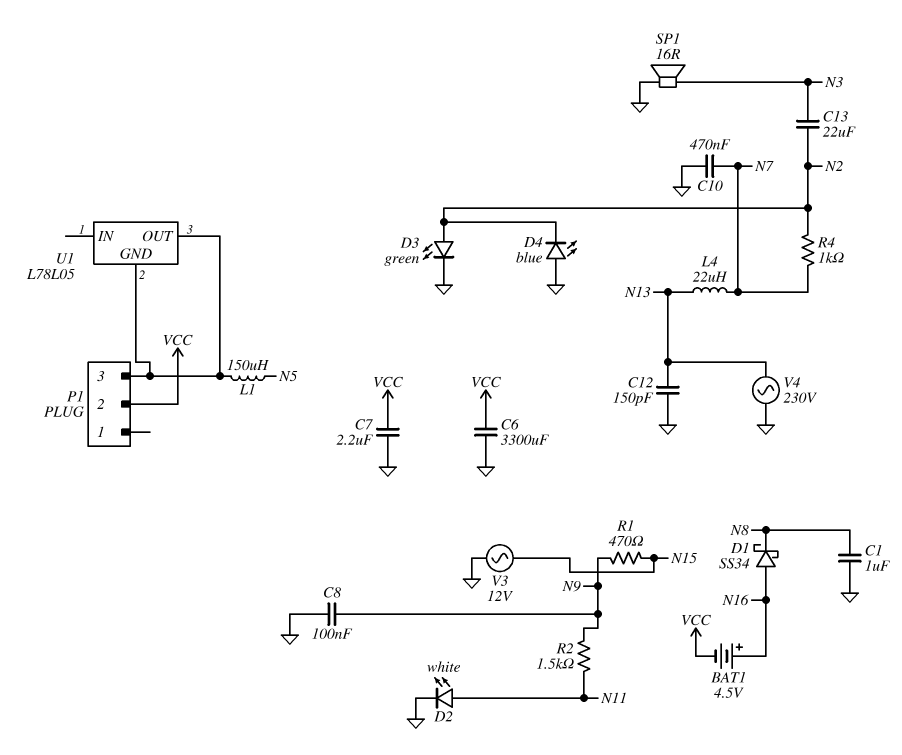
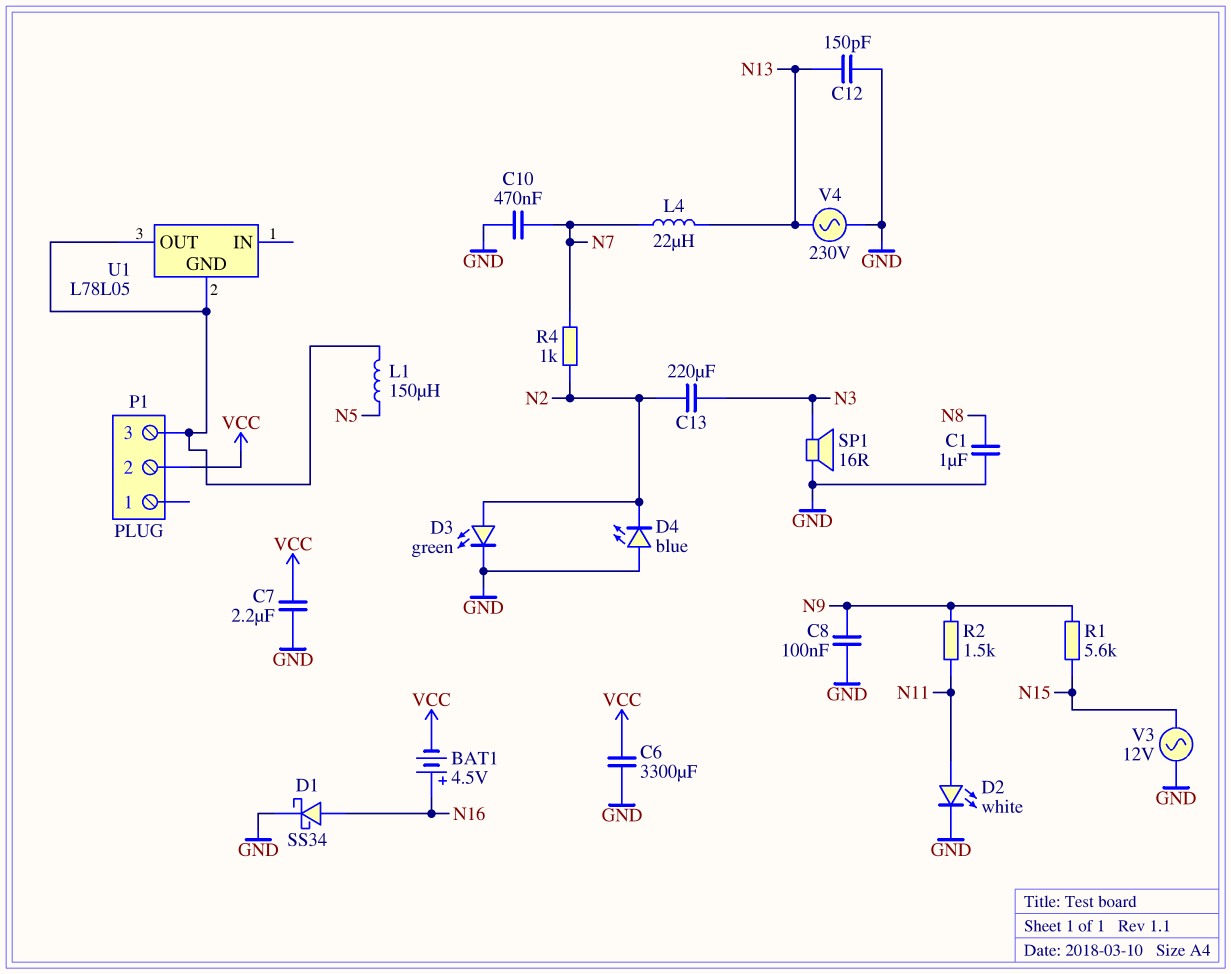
C13: 22uF (N2, N3) -> 220uF (N2, N3)
D1: schottky SS34 (A N16, K N8) -> schottky SS34 (A N16, K GND)
R1: 470 (N9, N15) -> 5.6k (N9, N15)

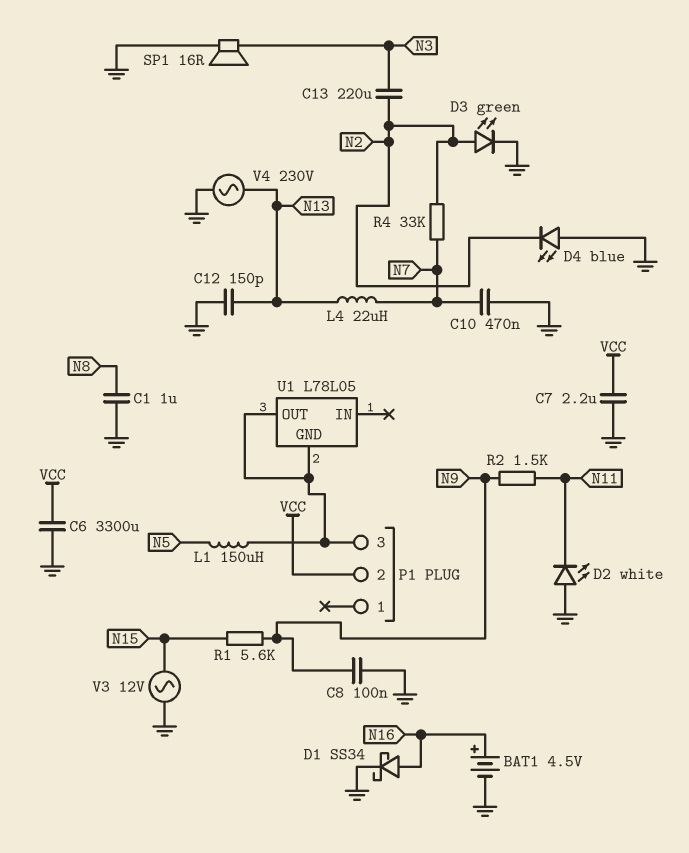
BAT1: 4.5V (plus N16, minus VCC) -> 4.5V (plus N16, minus GND)
D2: LED white (A N11, K GND) -> LED white (A GND, K N11)
R4: 1k (N2, N7) -> 33k (N2, N7)

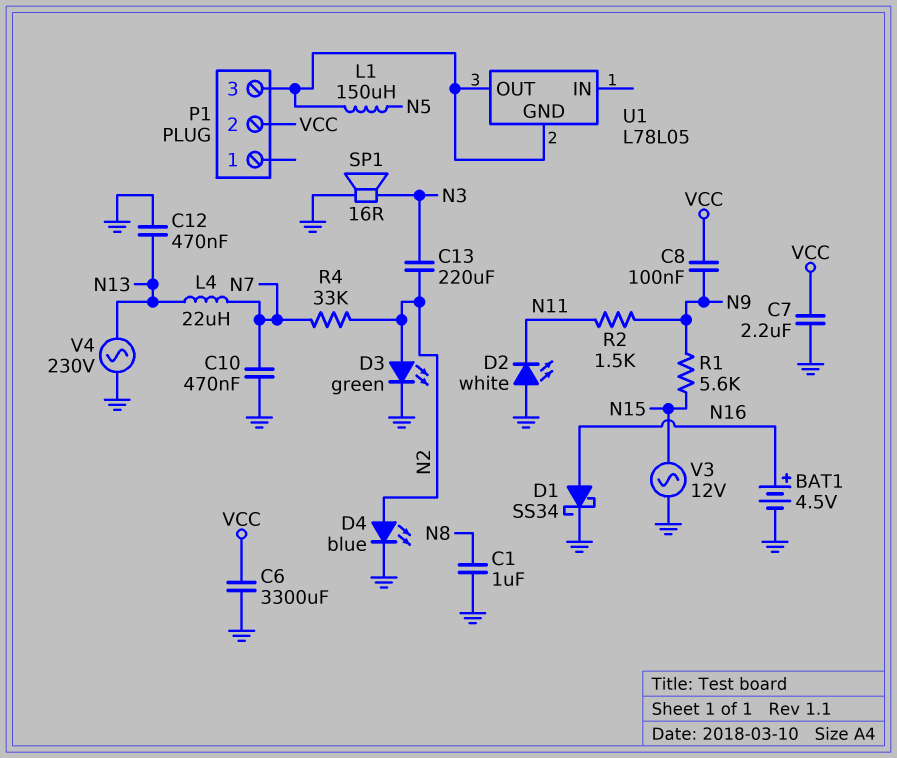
C8: 100nF (GND, N9) -> 100nF (N9, VCC)
C12: 150pF (GND, N13) -> 470nF (GND, N13)
D4: LED blue (A GND, K N2) -> LED blue (A N2, K GND)

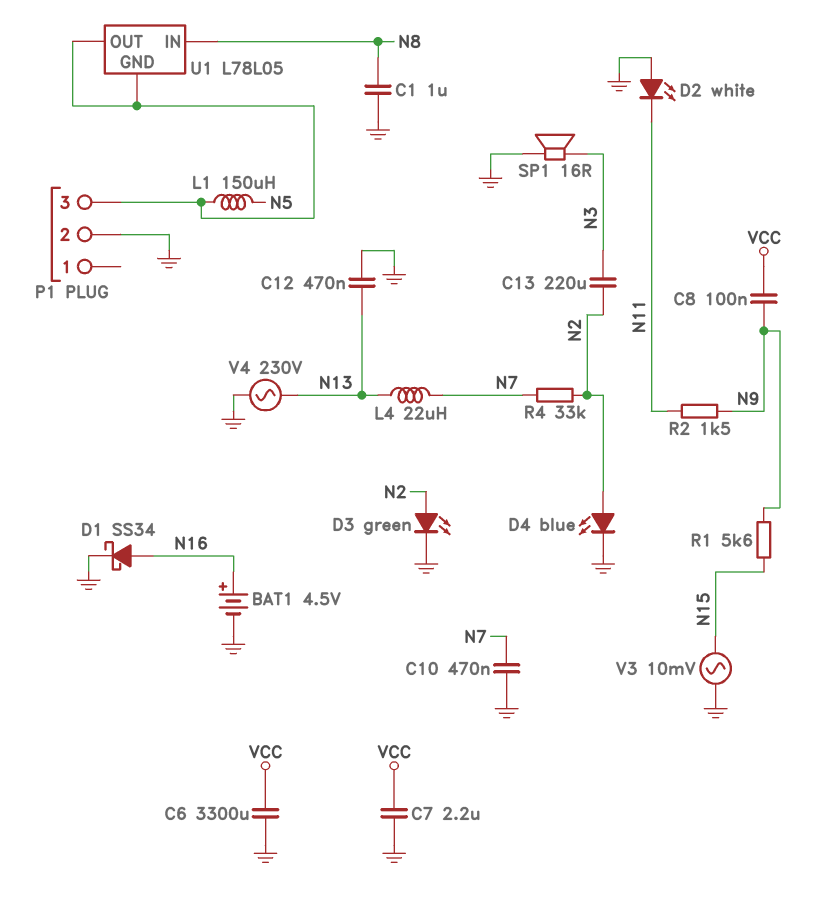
P1 pin 2: VCC -> GND
U1 pin IN: none -> N8
V3: AC 12V (GND, N15) -> AC 10mV (GND, N15)

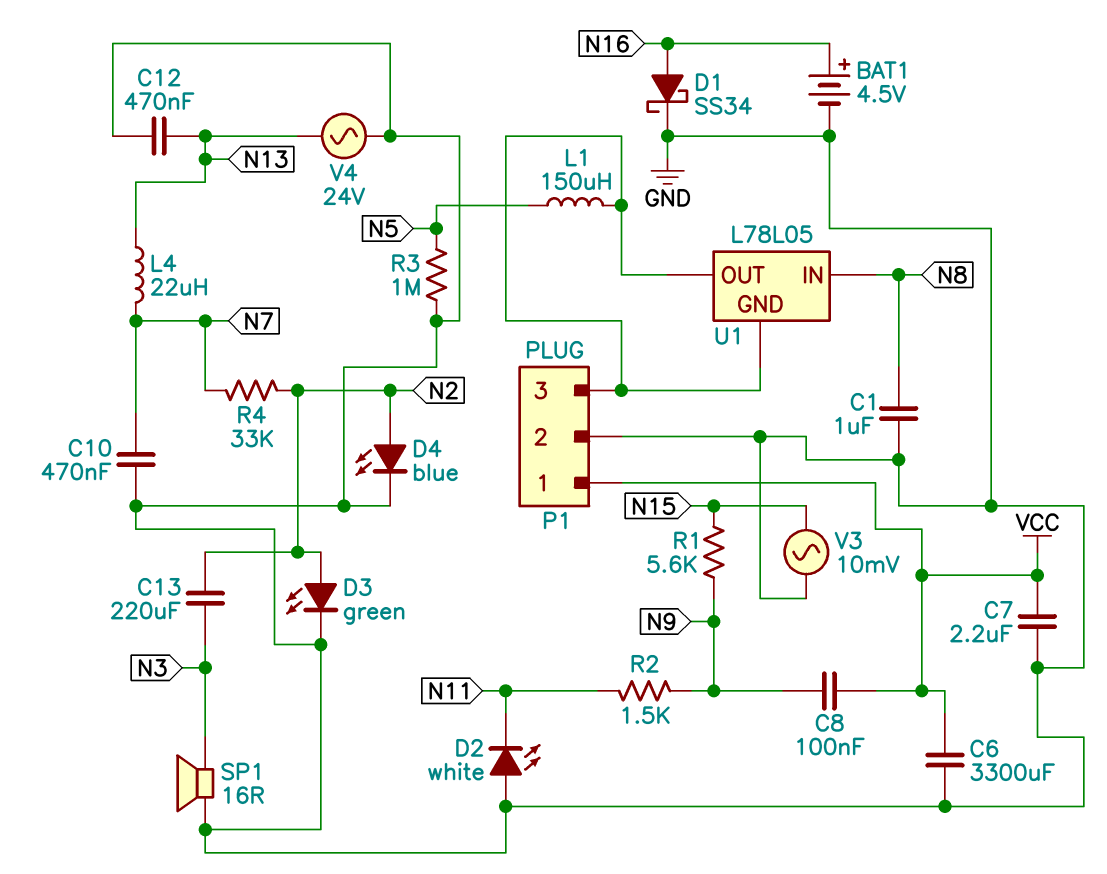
P1 pin 1: none -> VCC
R3: none -> 1M (GND, N5)
V4: AC 230V (GND, N13) -> AC 24V (GND, N13)

